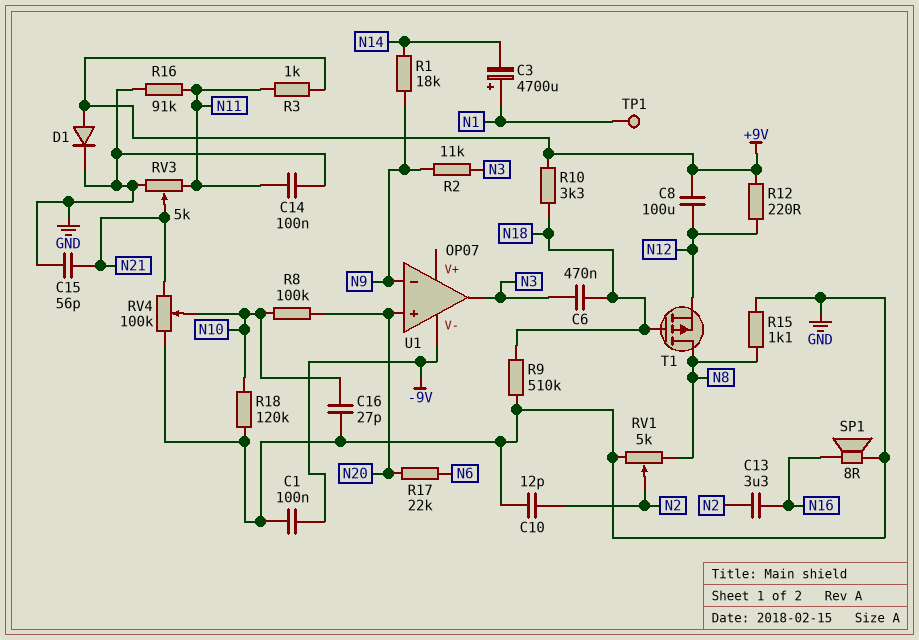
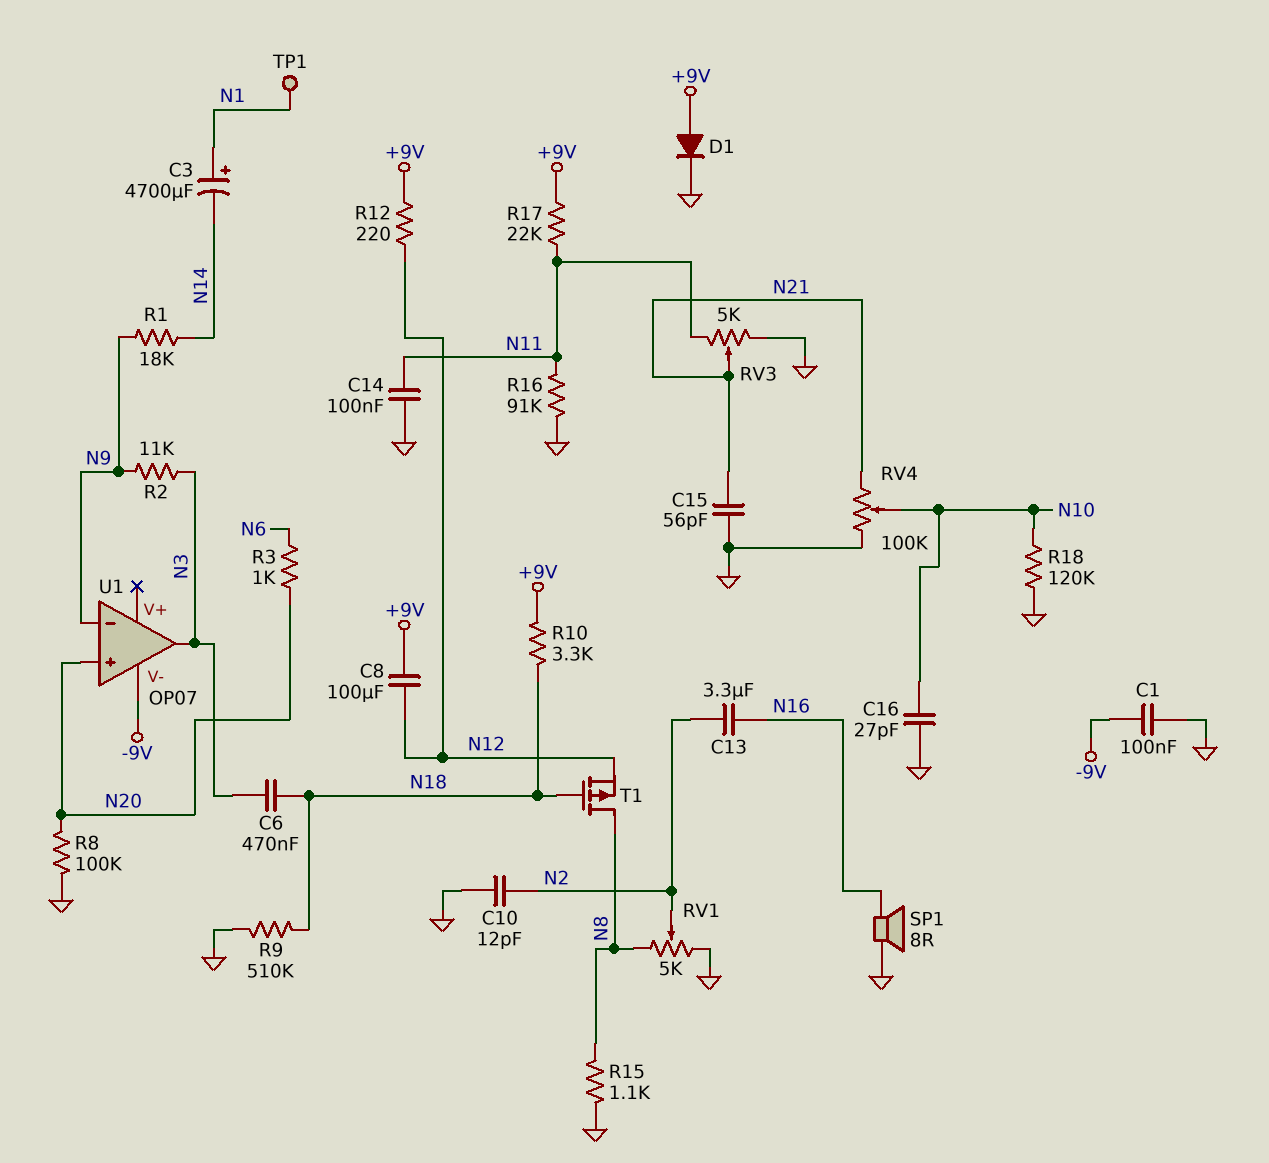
R3: 1k (+9V, N11) -> 1k (N6, N20)
R8: 100k (N10, N20) -> 100k (GND, N20)
R17: 22k (N6, N20) -> 22k (+9V, N11)

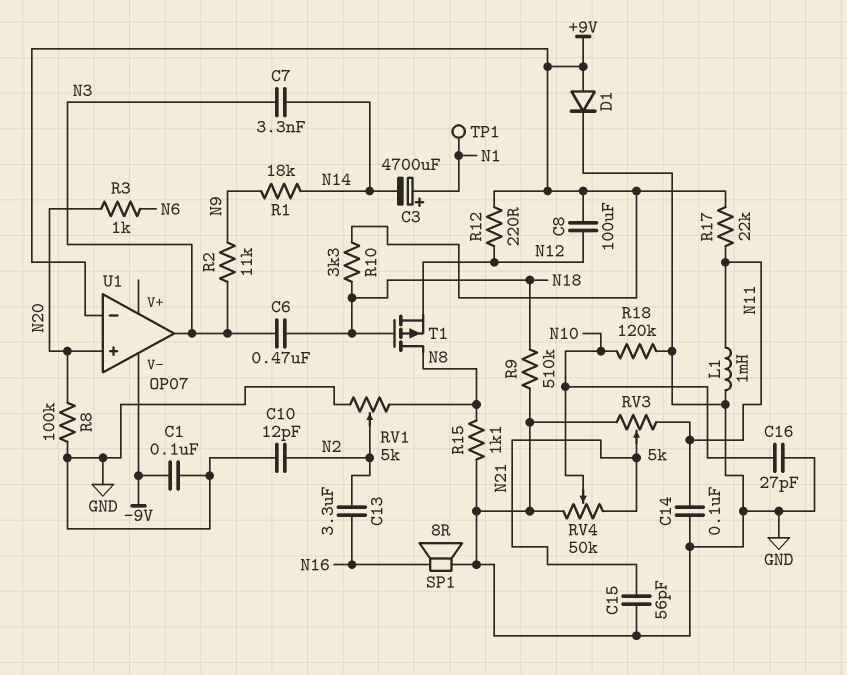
C7: none -> 3.3nF (N3, N14)
L1: none -> 1mH (GND, N11)
R16: 91k (GND, N11) -> none
RV4: 100k (GND, N21, wiper N10) -> 50k (GND, N21, wiper N10)
U1 pin in-: N9 -> +9V

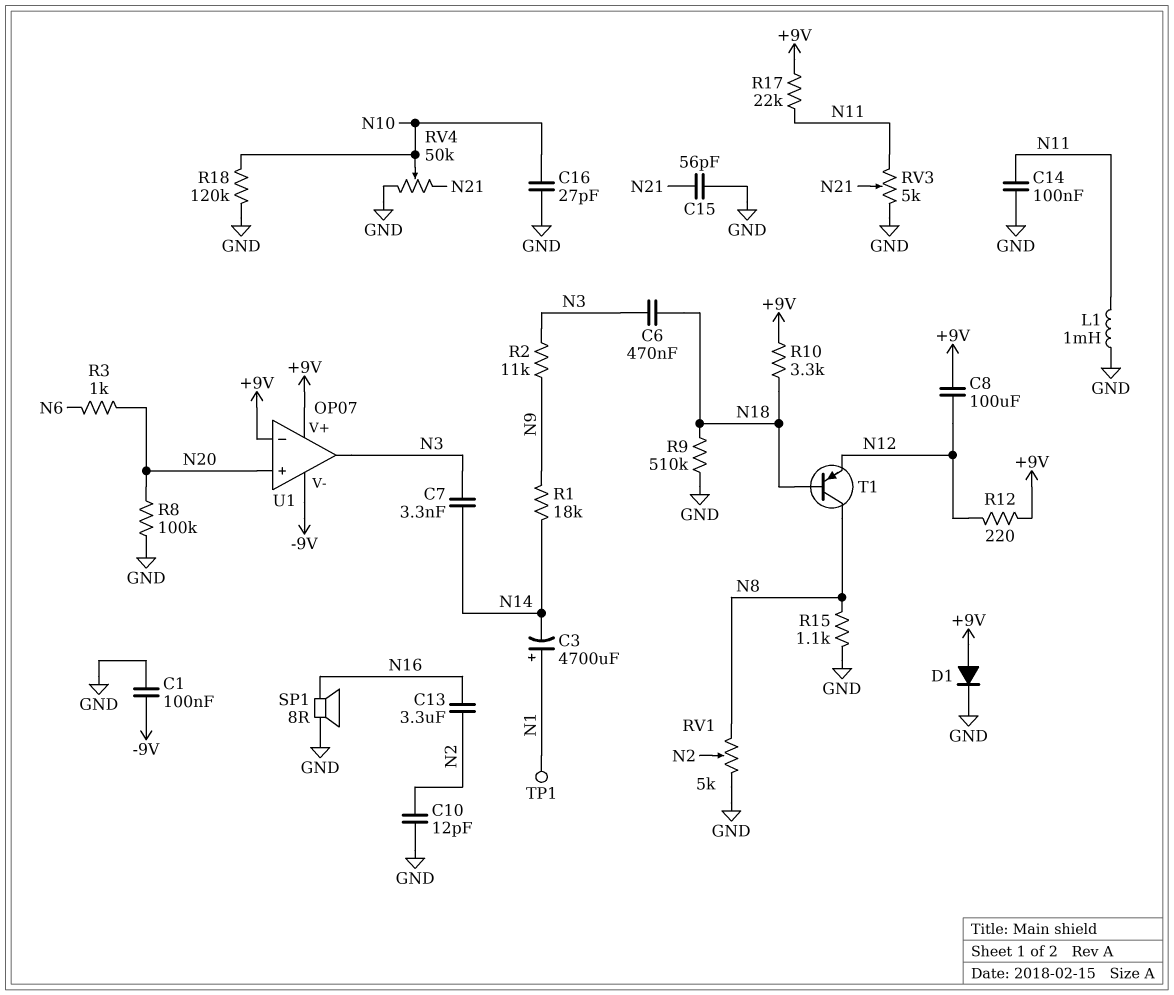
T1: PMOS (G N18, D N8, S N12) -> PNP (B N18, C N8, E N12)
U1 pin V+: none -> +9V

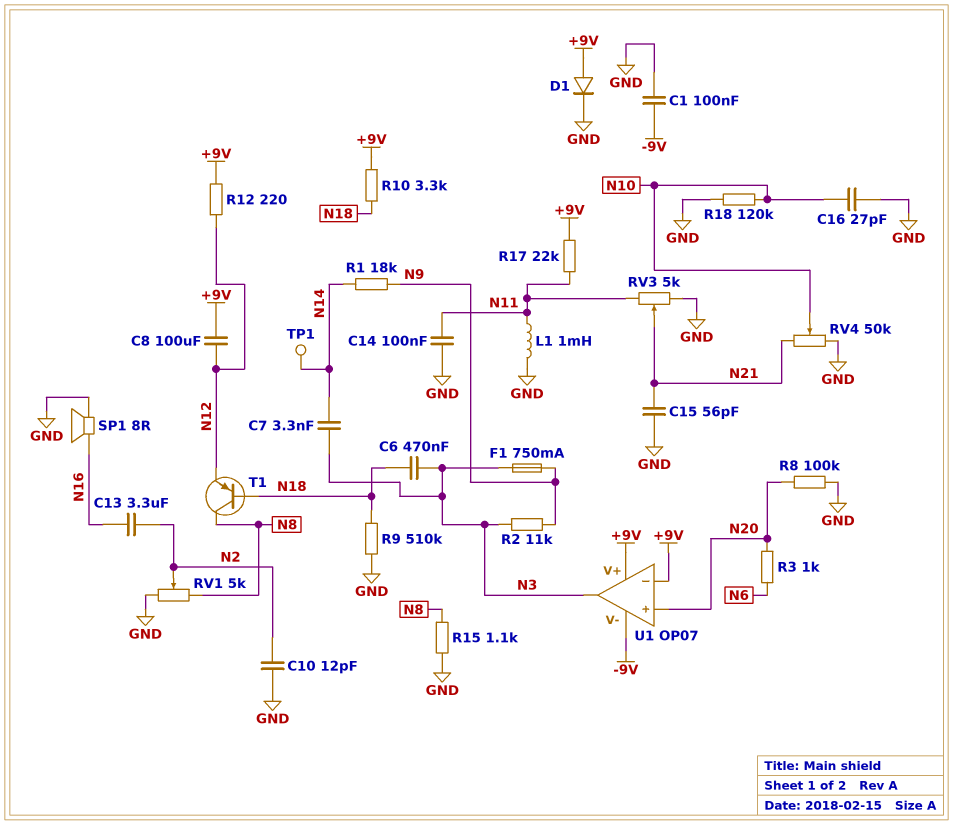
C3: 4700uF (plus N1, minus N14) -> none
F1: none -> 750mA (N3, N9)
TP1: test point (N1) -> test point (N14)

